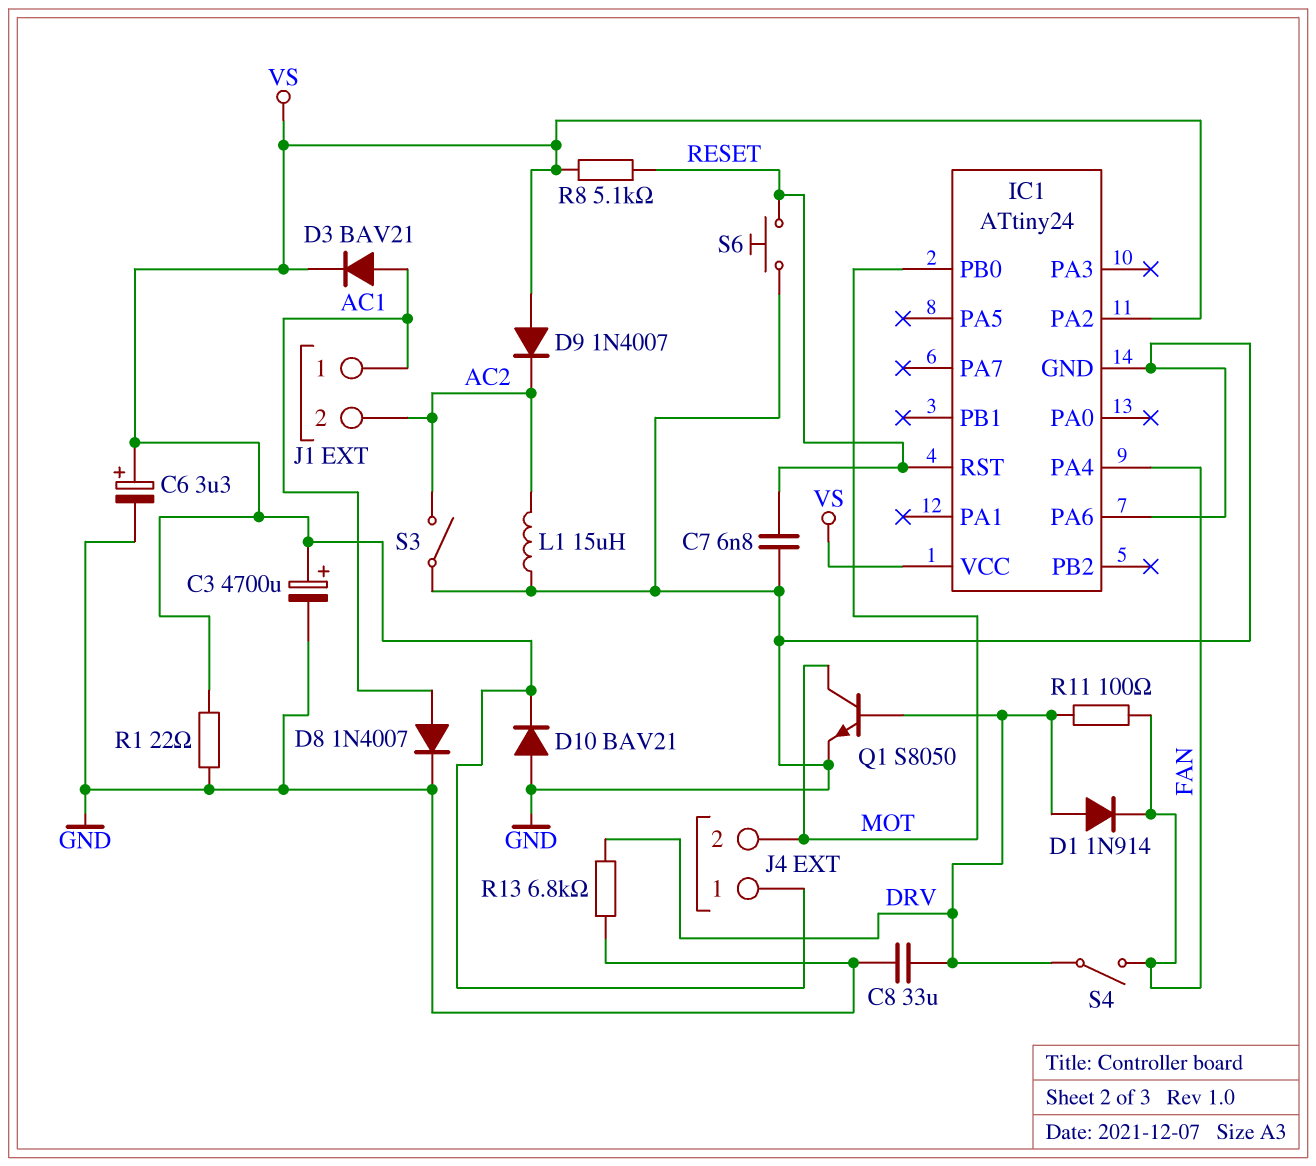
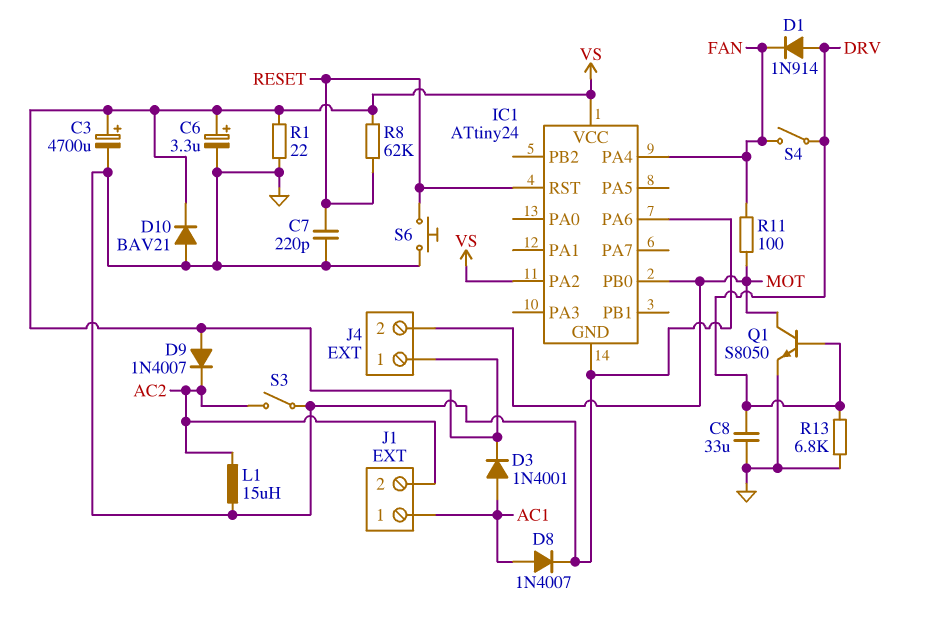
C7: 6.8nF (GND, RESET) -> 220pF (GND, RESET)
D3: diode BAV21 (A AC1, K VS) -> diode 1N4001 (A AC1, K VS)
R8: 5.1k (RESET, VS) -> 62k (RESET, VS)
R11: 100 (DRV, FAN) -> 100 (FAN, MOT)

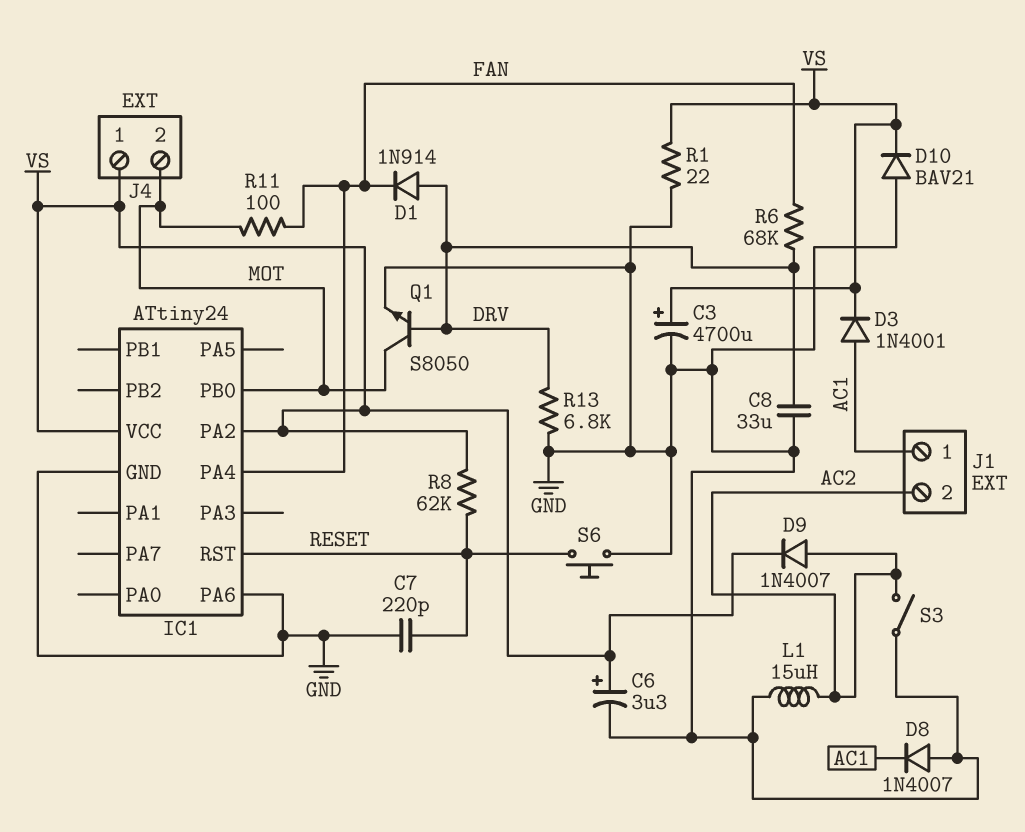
D8: diode 1N4007 (A AC1, K GND) -> diode 1N4007 (A GND, K AC1)
D9: diode 1N4007 (A VS, K AC2) -> diode 1N4007 (A AC2, K VS)
R6: none -> 68k (DRV, FAN)
S4: switch (DRV, FAN) -> none

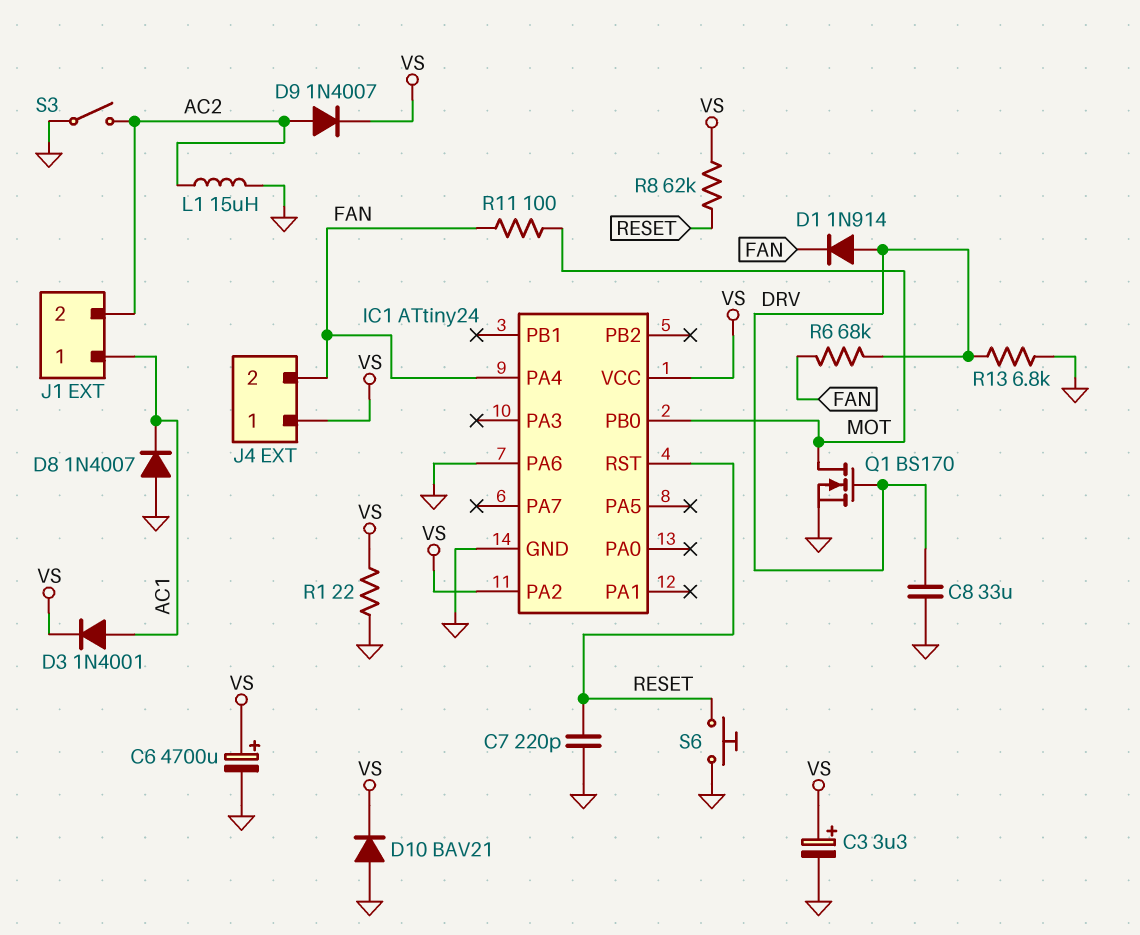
C3: 4700uF (plus VS, minus GND) -> 3.3uF (plus VS, minus GND)
C6: 3.3uF (plus VS, minus GND) -> 4700uF (plus VS, minus GND)
J4 pin 2: MOT -> FAN
Q1: NPN S8050 (B DRV, C MOT, E GND) -> NMOS BS170 (G DRV, D MOT, S GND)

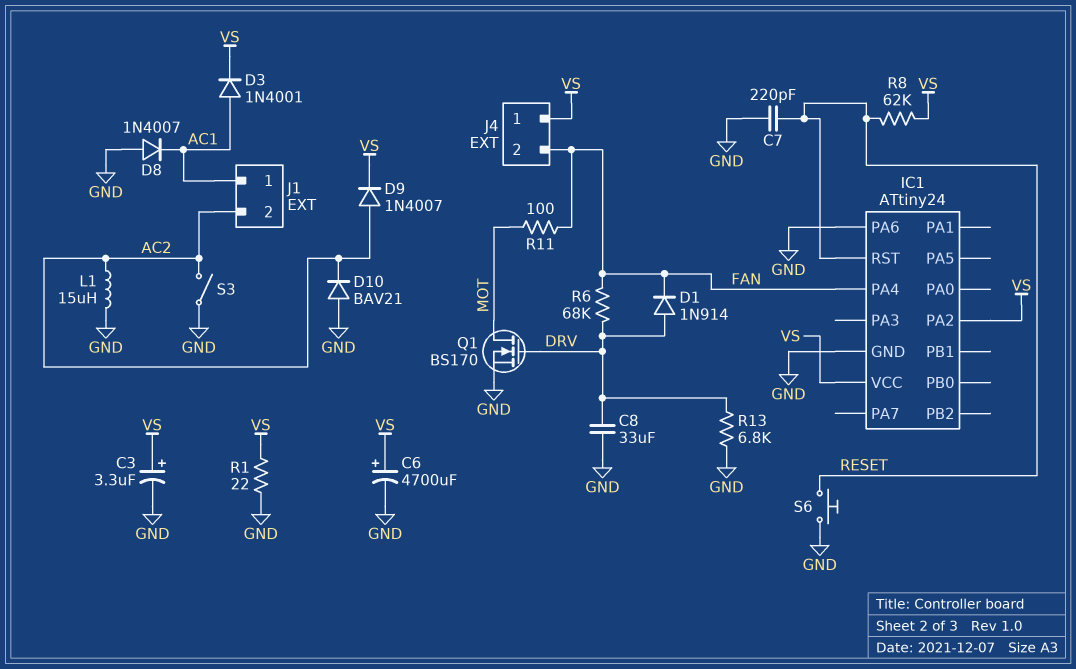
D10: diode BAV21 (A GND, K VS) -> diode BAV21 (A GND, K AC2)
IC1 pin PB0: MOT -> none

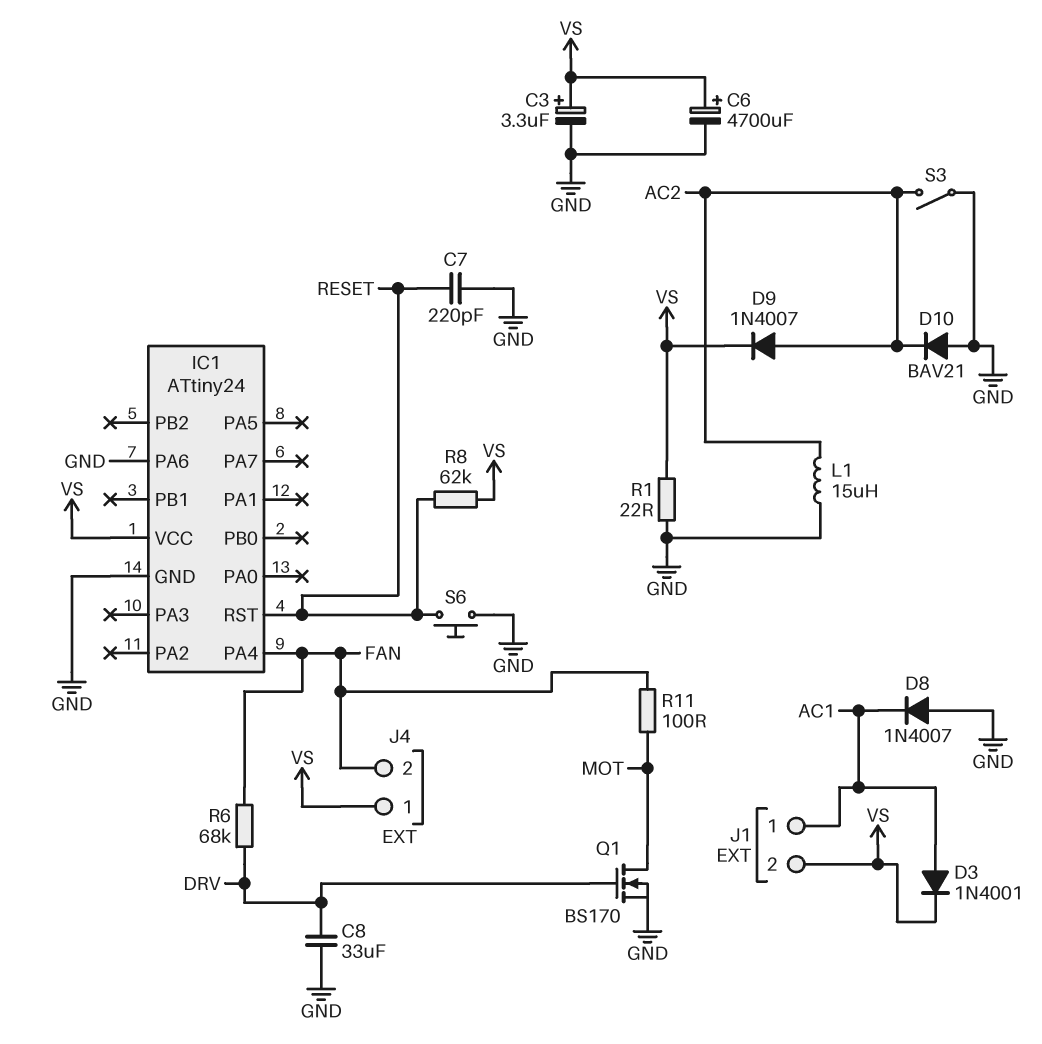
D1: diode 1N914 (A DRV, K FAN) -> none
IC1 pin PA2: VS -> none
J1 pin 2: AC2 -> VS
R13: 6.8k (DRV, GND) -> none

